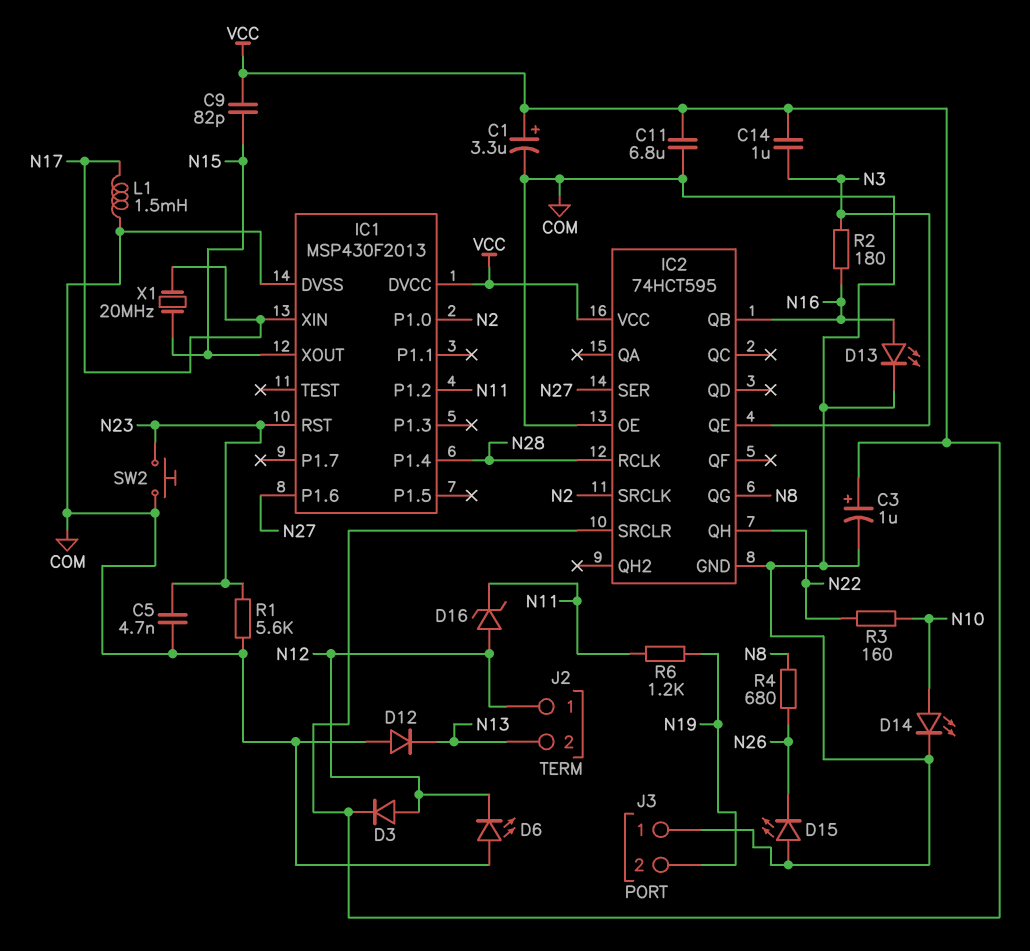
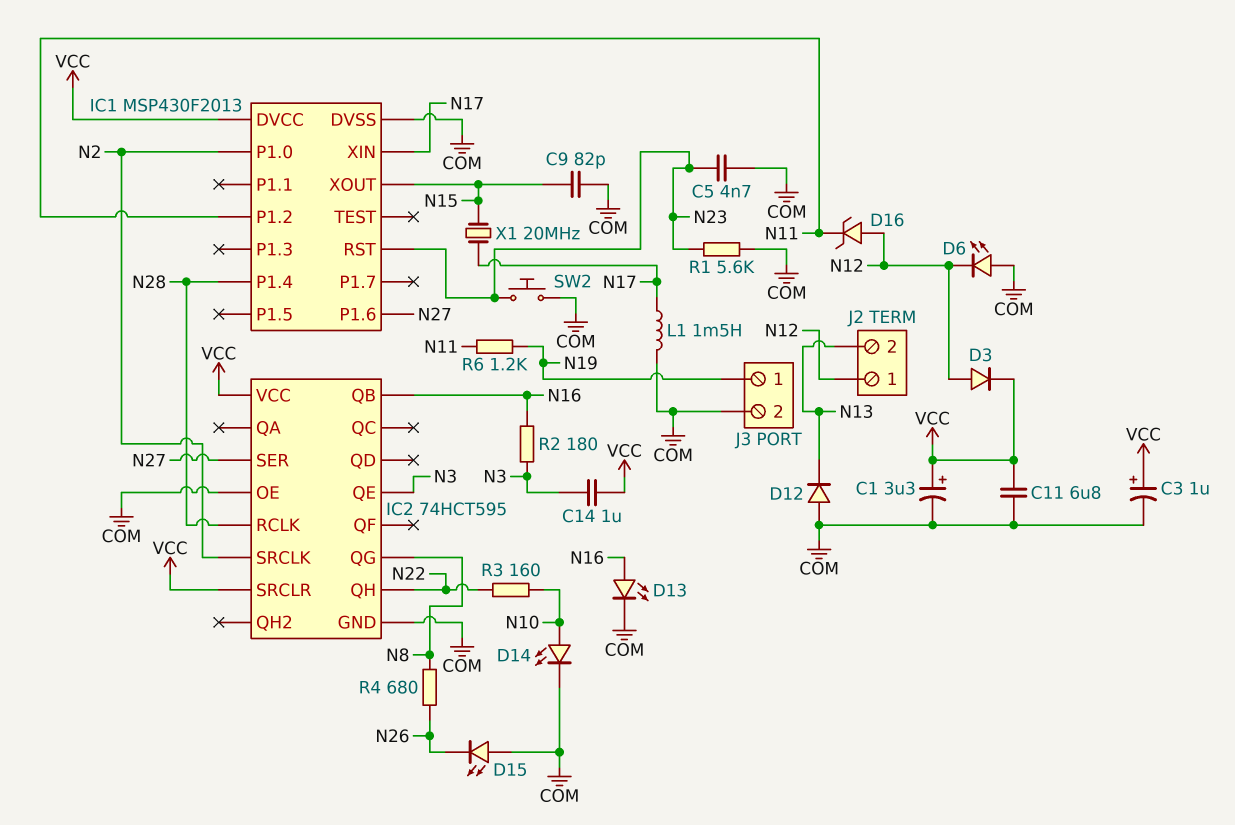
C9: 82pF (N15, VCC) -> 82pF (COM, N15)
J3 pin 1: COM -> N19
J3 pin 2: N19 -> COM

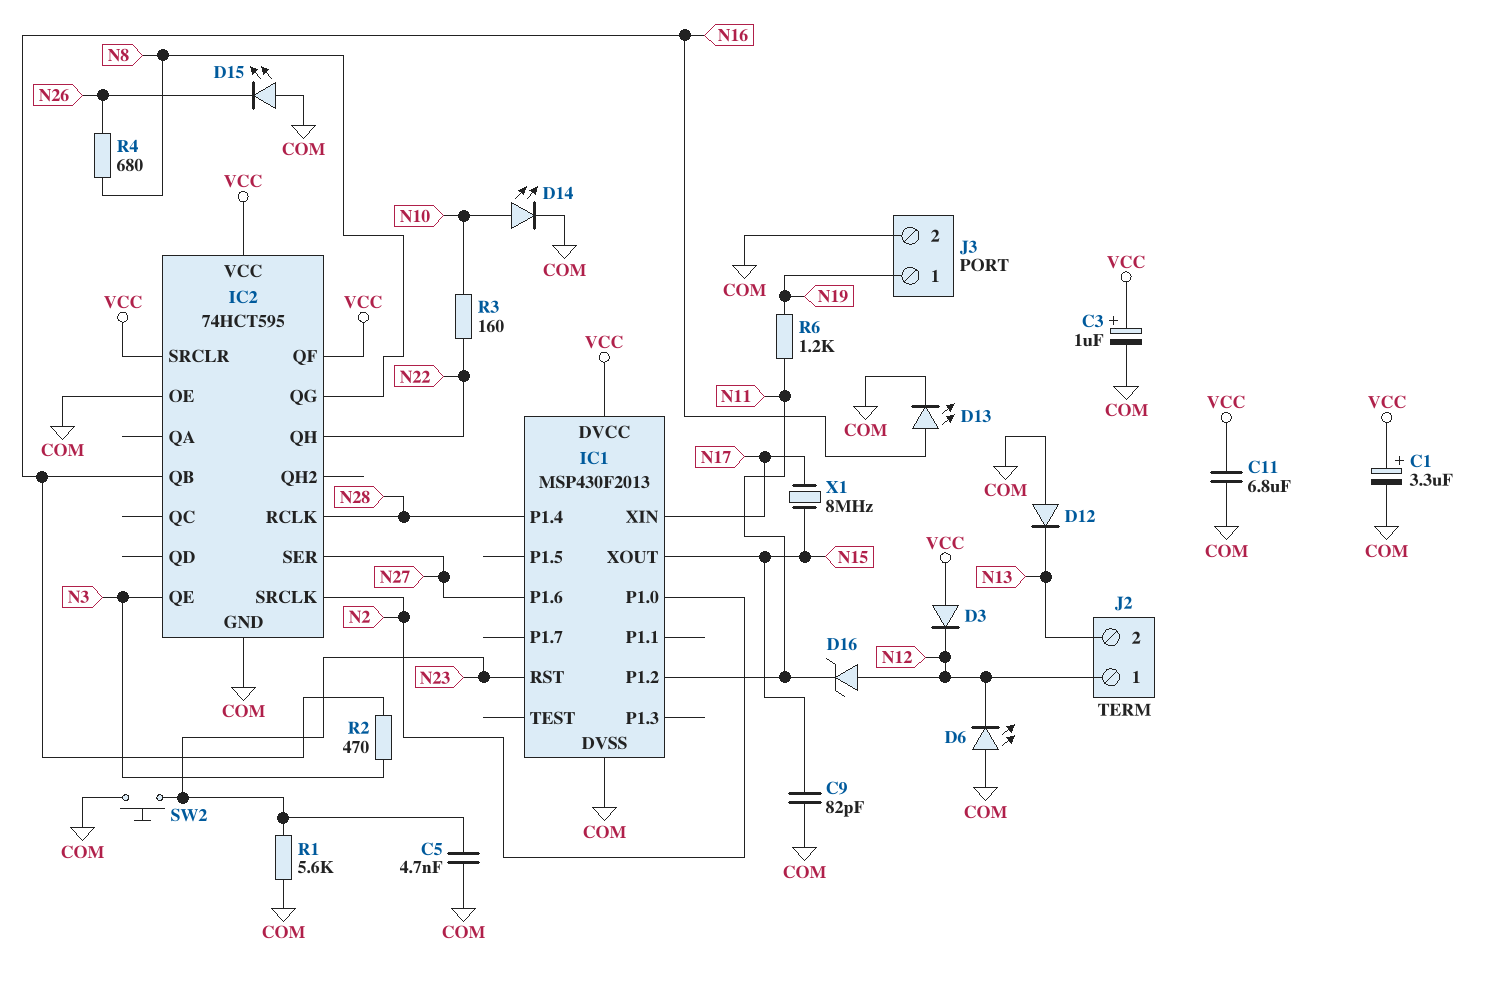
C14: 1uF (N3, VCC) -> none
D3: diode (A N12, K VCC) -> diode (A VCC, K N12)
IC2 pin QF: none -> VCC
L1: 1.5mH (COM, N17) -> none
R2: 180 (N3, N16) -> 470 (N3, N16)
X1: 20MHz (N15, N17) -> 8MHz (N15, N17)

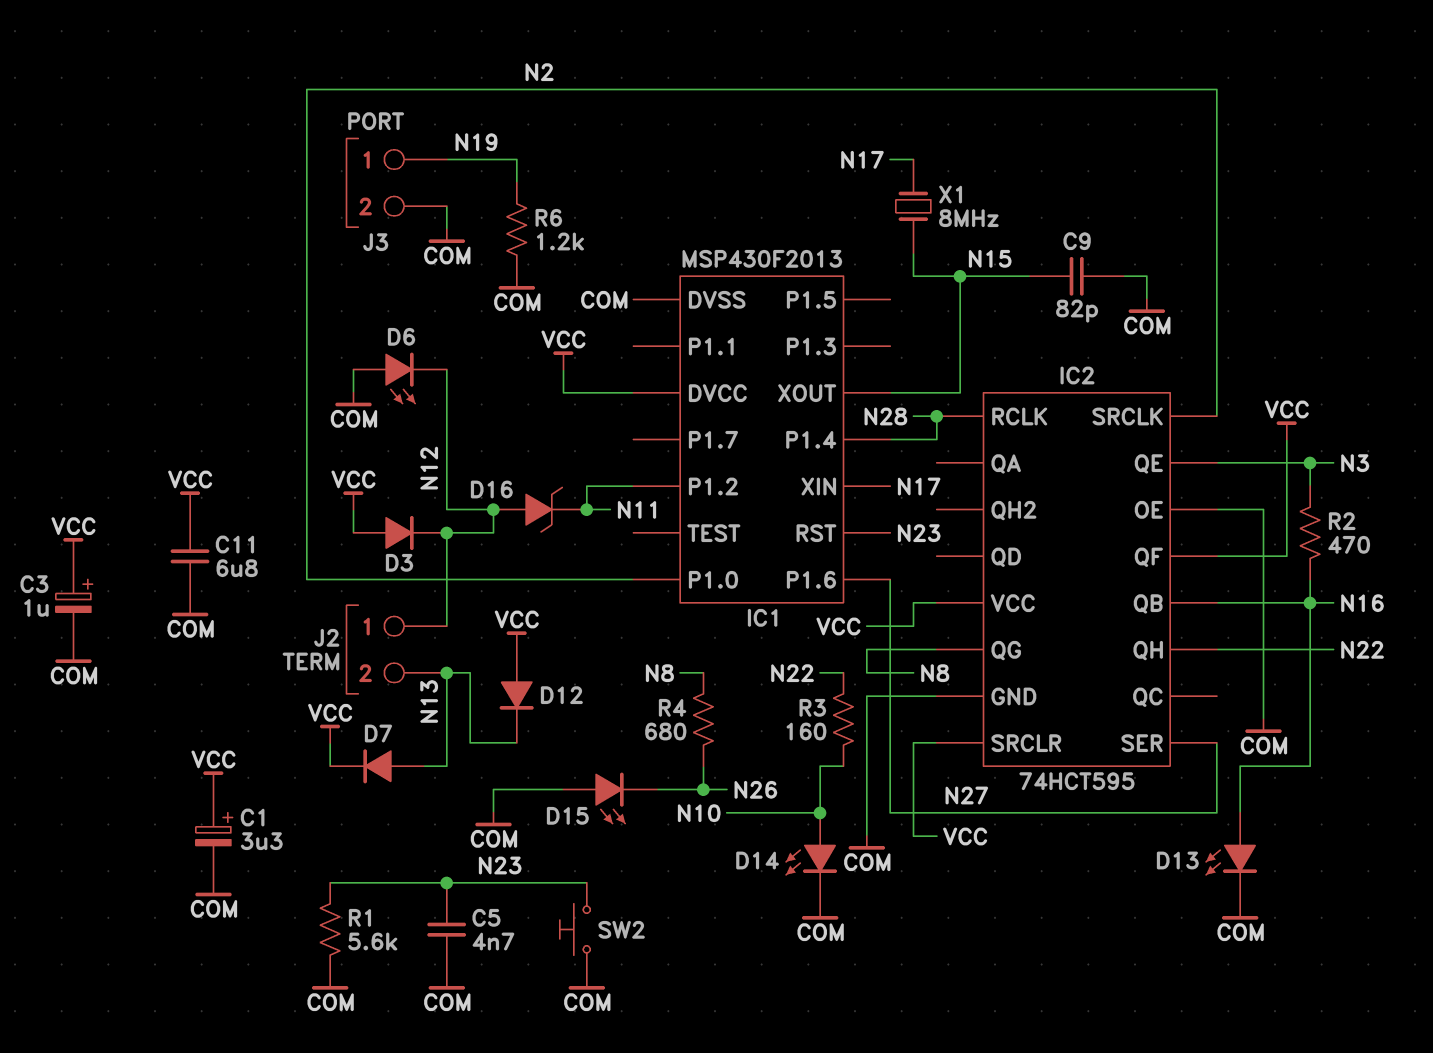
D7: none -> diode (A N13, K VCC)
D12: diode (A COM, K N13) -> diode (A VCC, K N13)
R6: 1.2k (N11, N19) -> 1.2k (COM, N19)

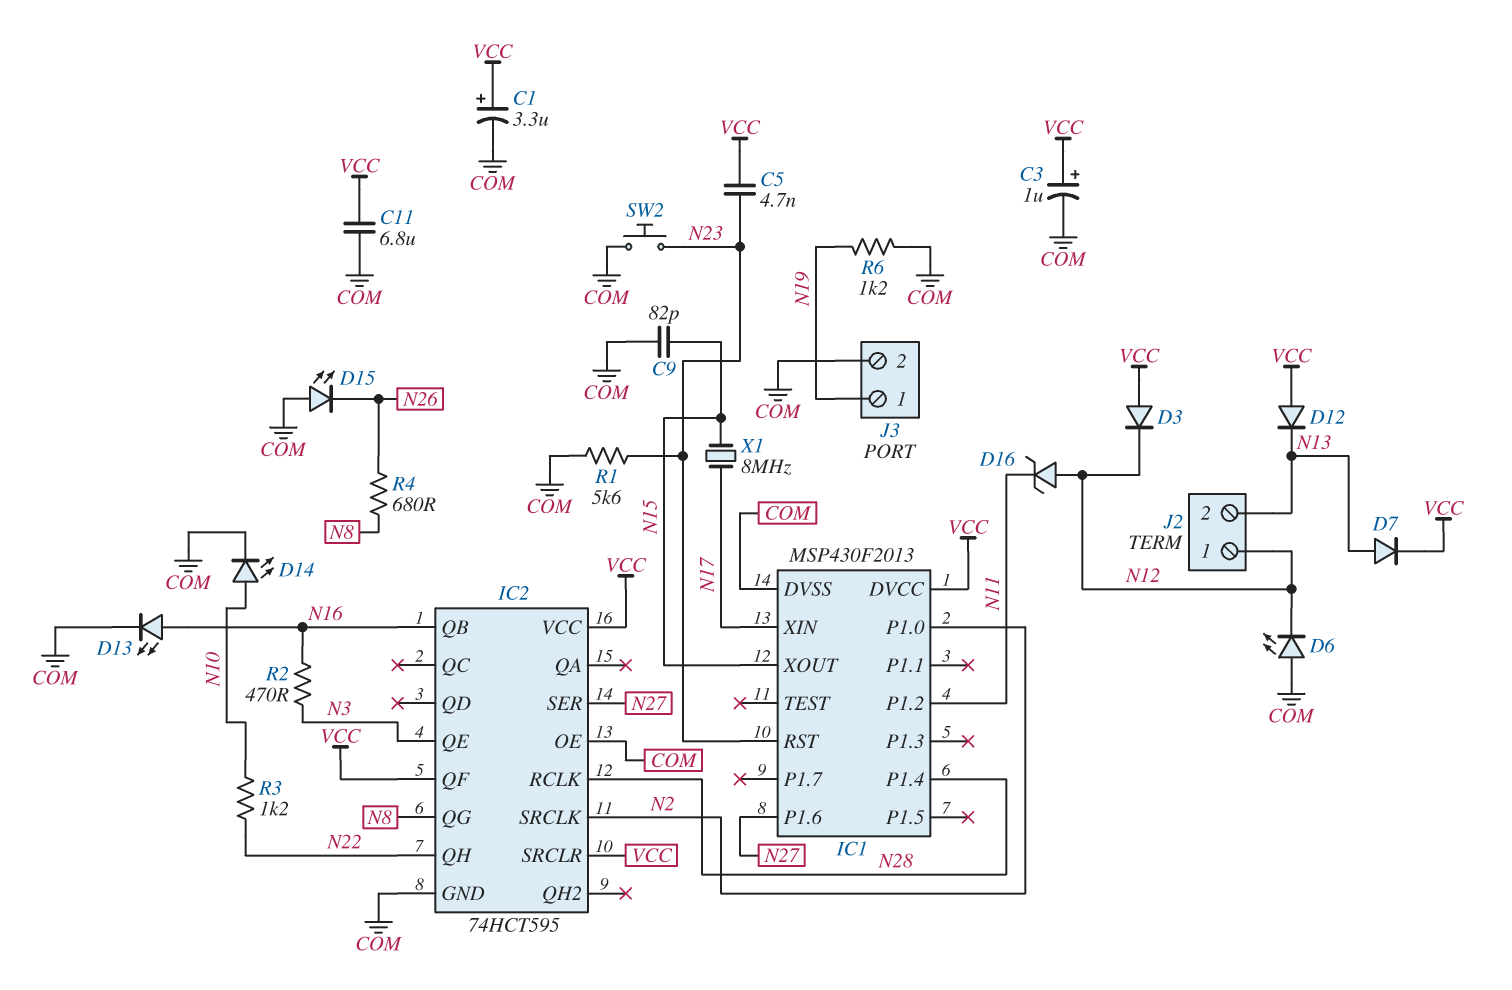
C5: 4.7nF (COM, N23) -> 4.7nF (N23, VCC)
R3: 160 (N10, N22) -> 1.2k (N10, N22)

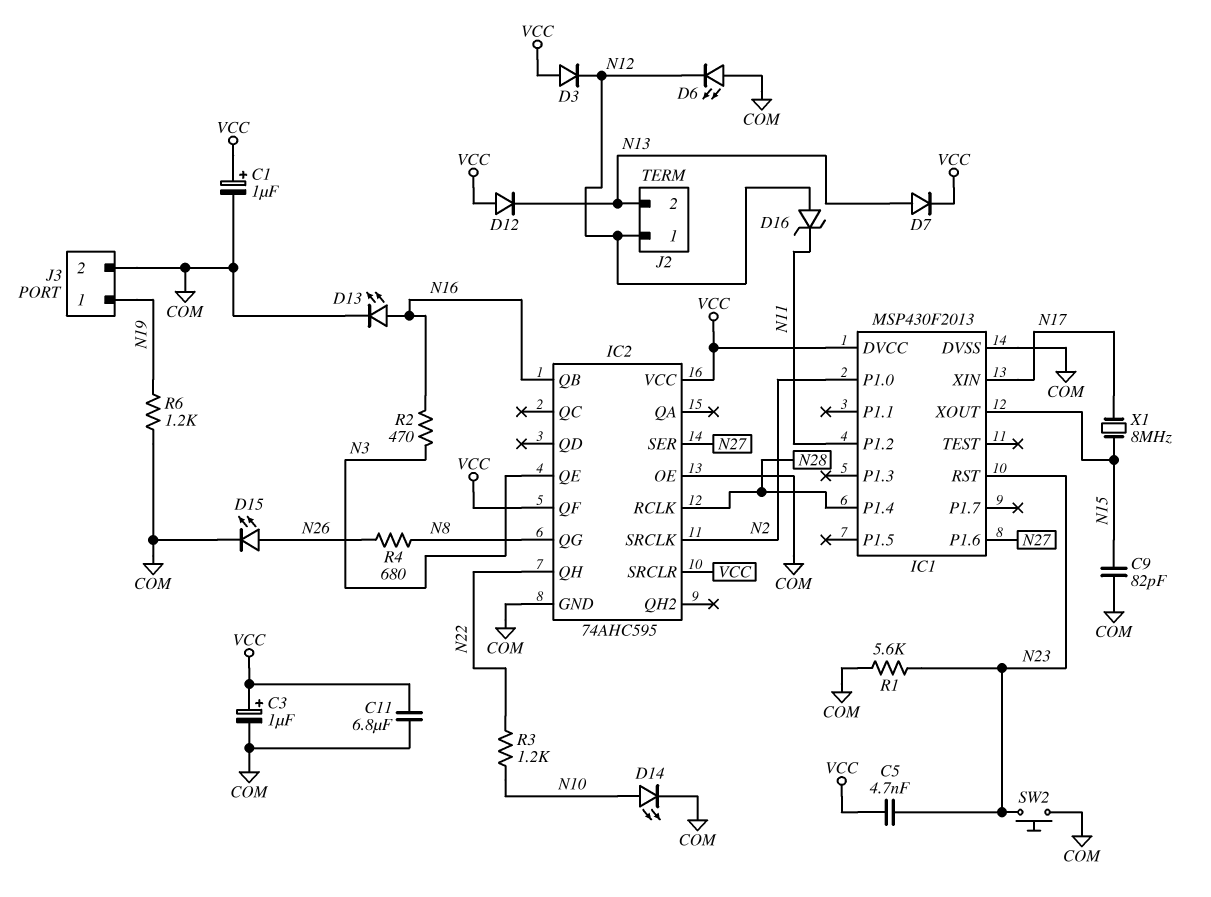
C1: 3.3uF (plus VCC, minus COM) -> 1uF (plus VCC, minus COM)
D15: LED (A COM, K N26) -> LED (A N26, K COM)
IC2: 74HCT595 -> 74AHC595

